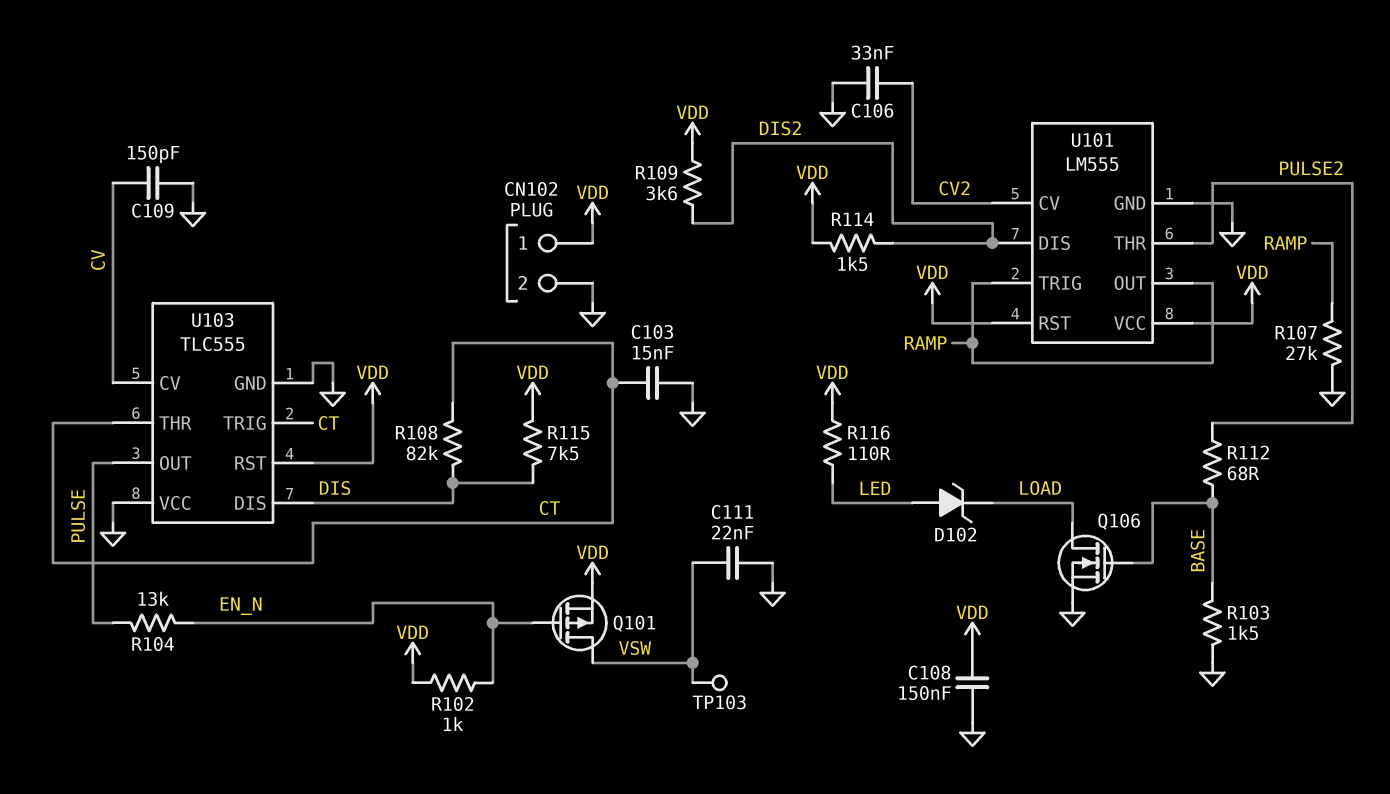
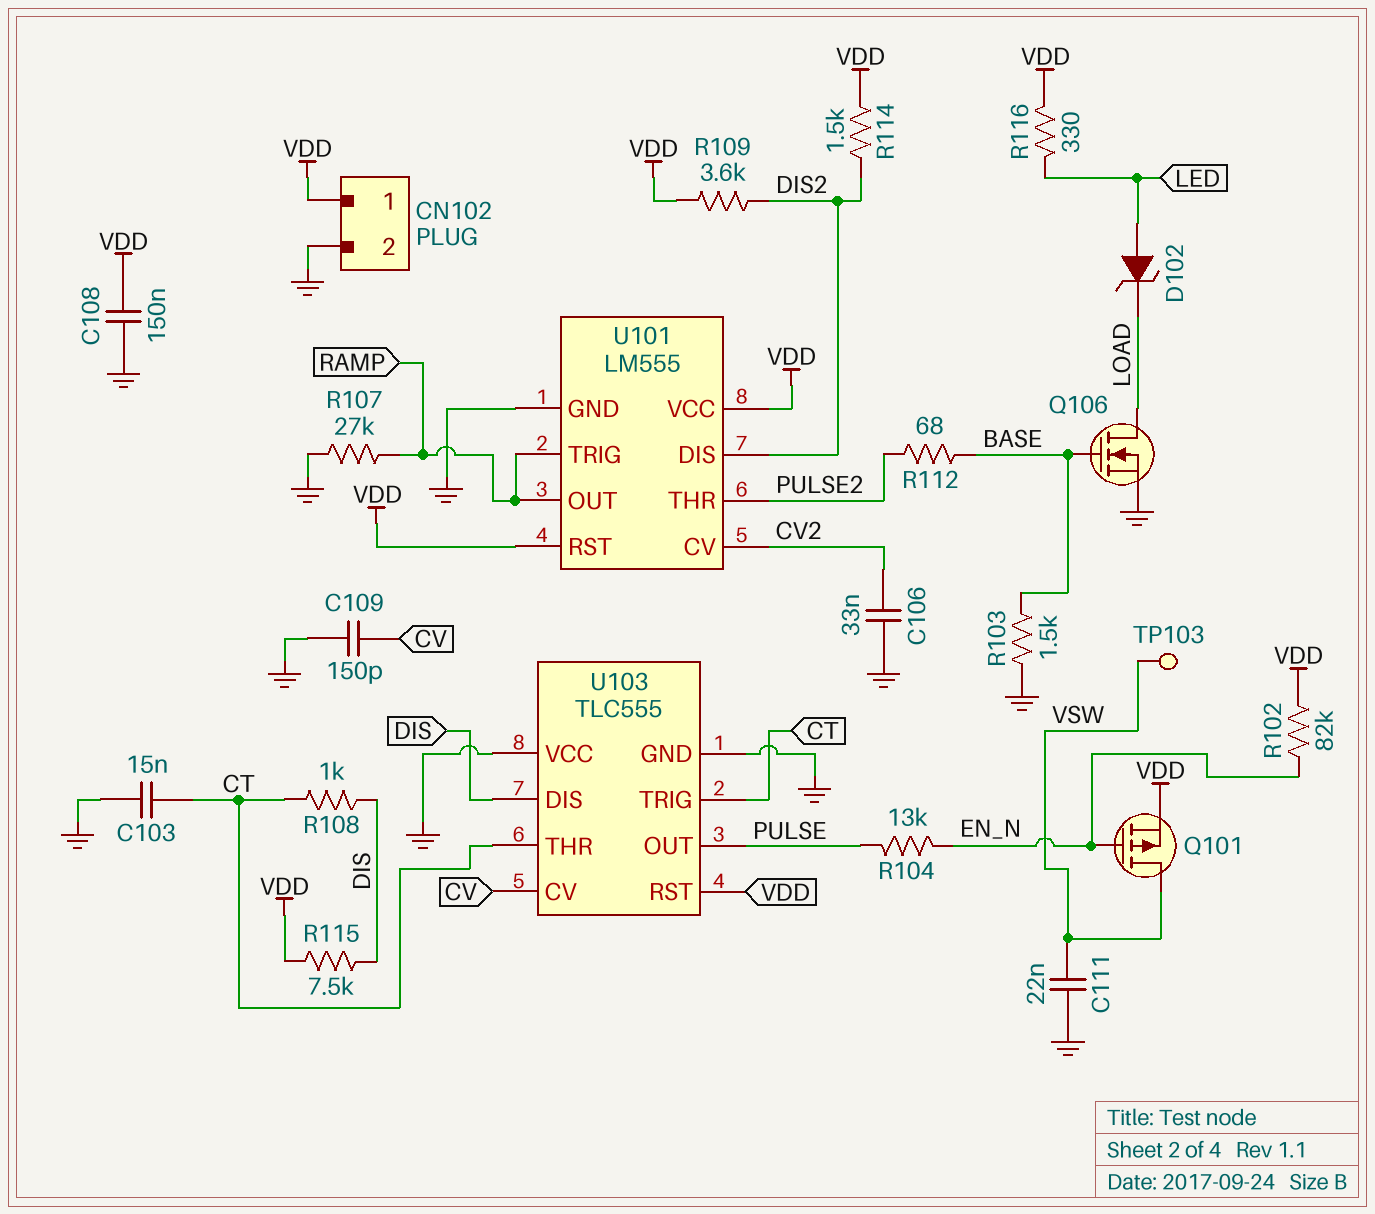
R102: 1k (EN_N, VDD) -> 82k (EN_N, VDD)
R108: 82k (CT, DIS) -> 1k (CT, DIS)
R116: 110 (LED, VDD) -> 330 (LED, VDD)

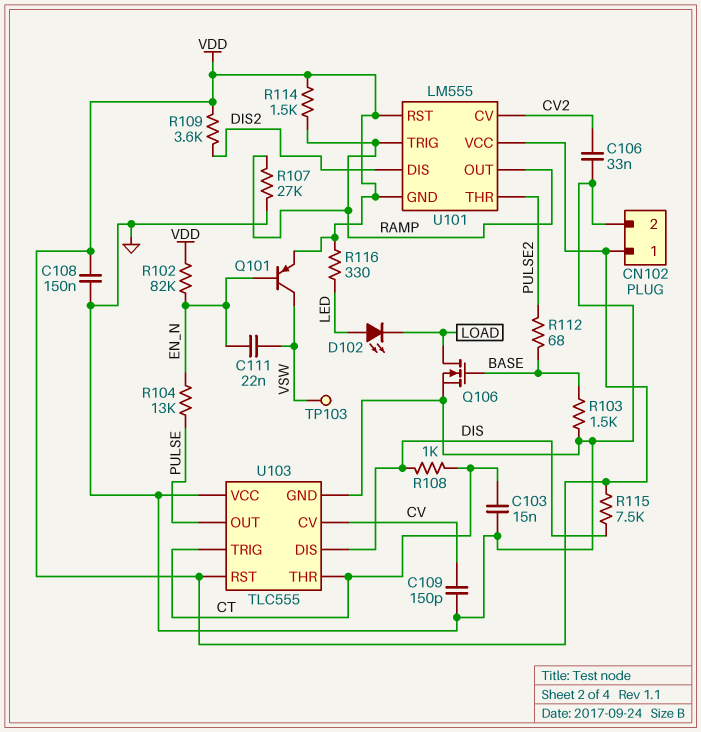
C111: 22nF (GND, VSW) -> 22nF (EN_N, VSW)
D102: zener (A LED, K LOAD) -> LED (A LED, K LOAD)
Q101: PMOS (G EN_N, D VSW, S VDD) -> PNP (B EN_N, C VSW, E VDD)
R114: 1.5k (DIS2, VDD) -> 1.5k (RAMP, VDD)
U101 pin GND: GND -> VDD

